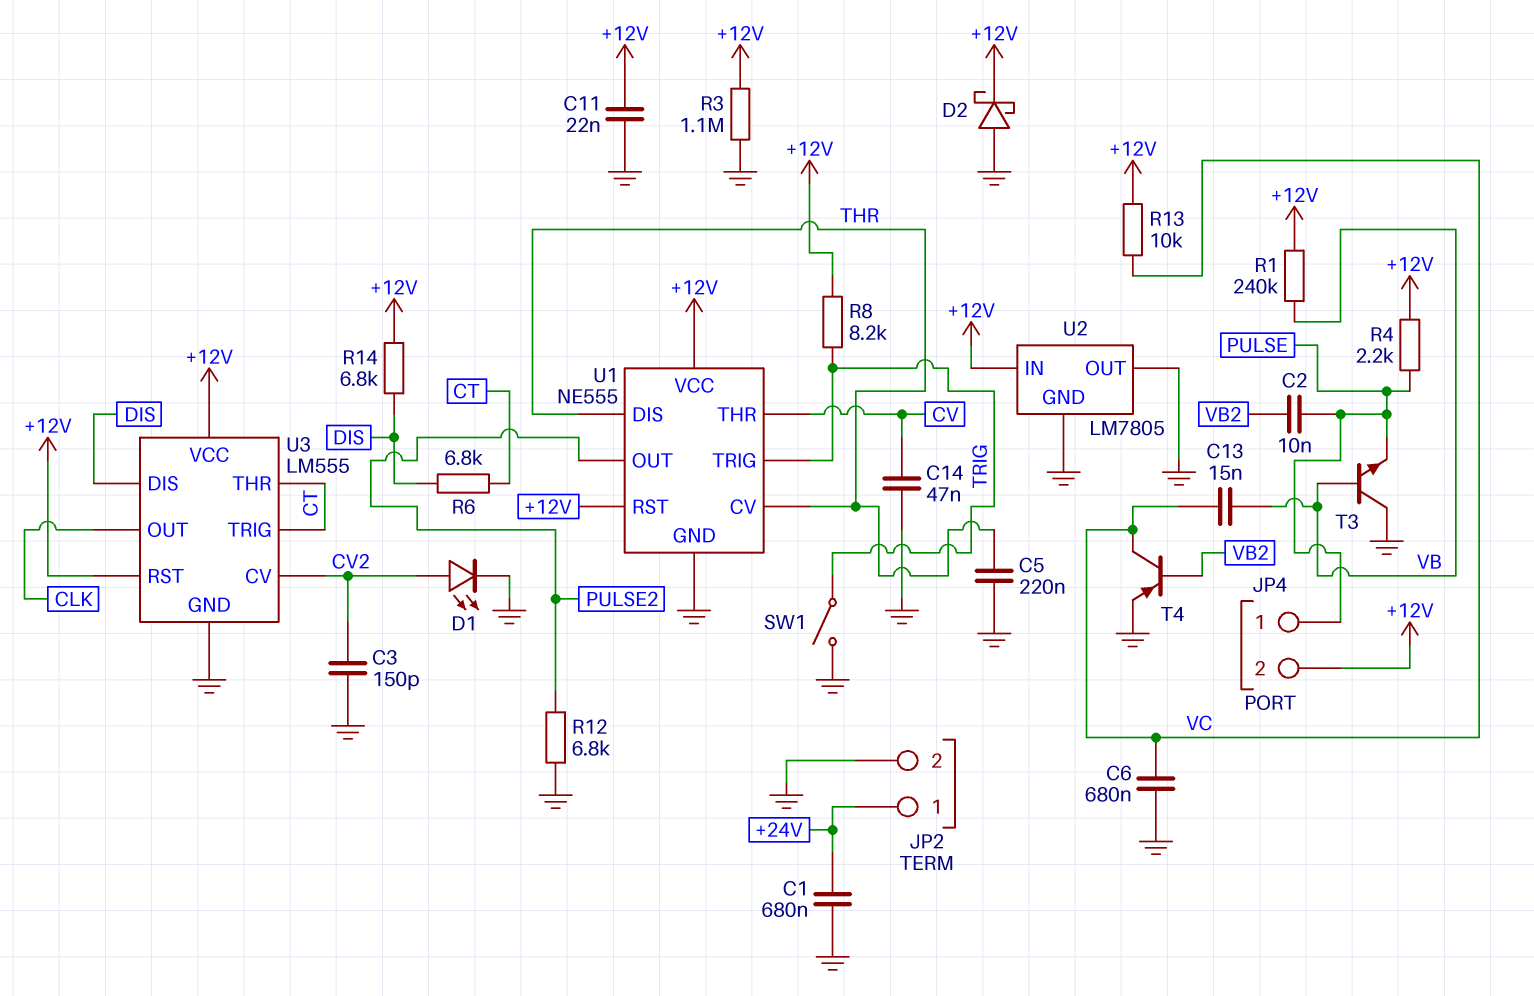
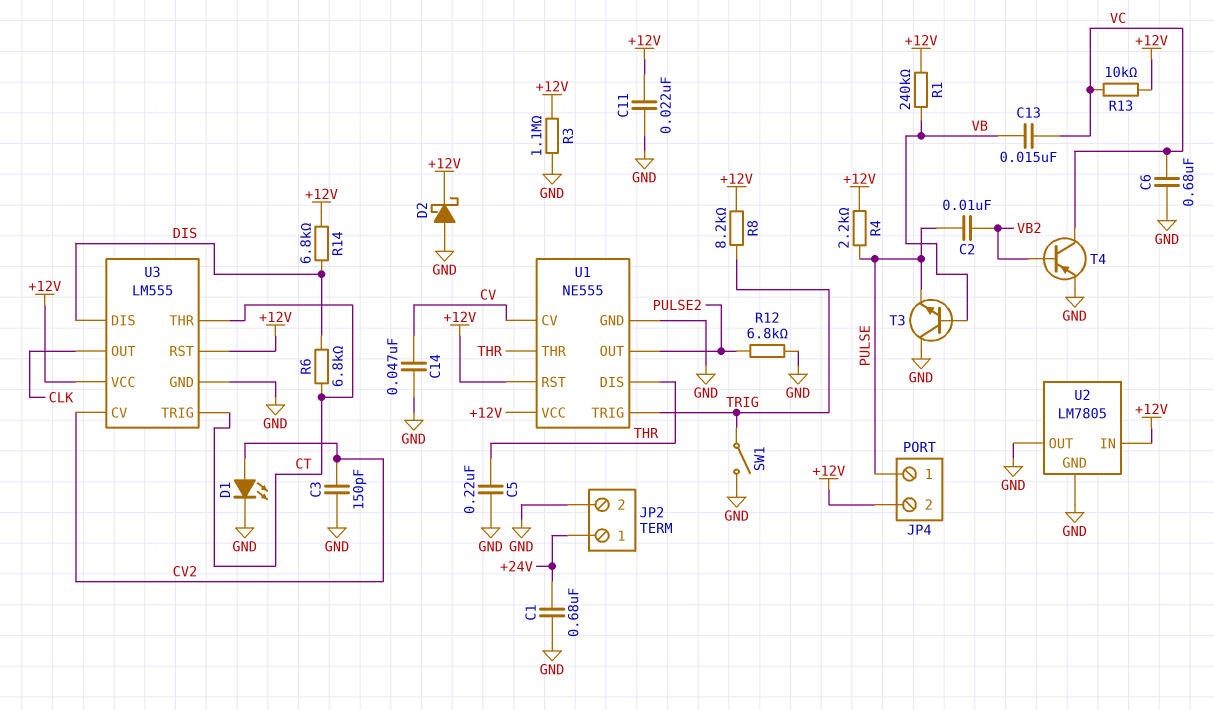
U1 pin CV: THR -> CV
U1 pin THR: CV -> THR

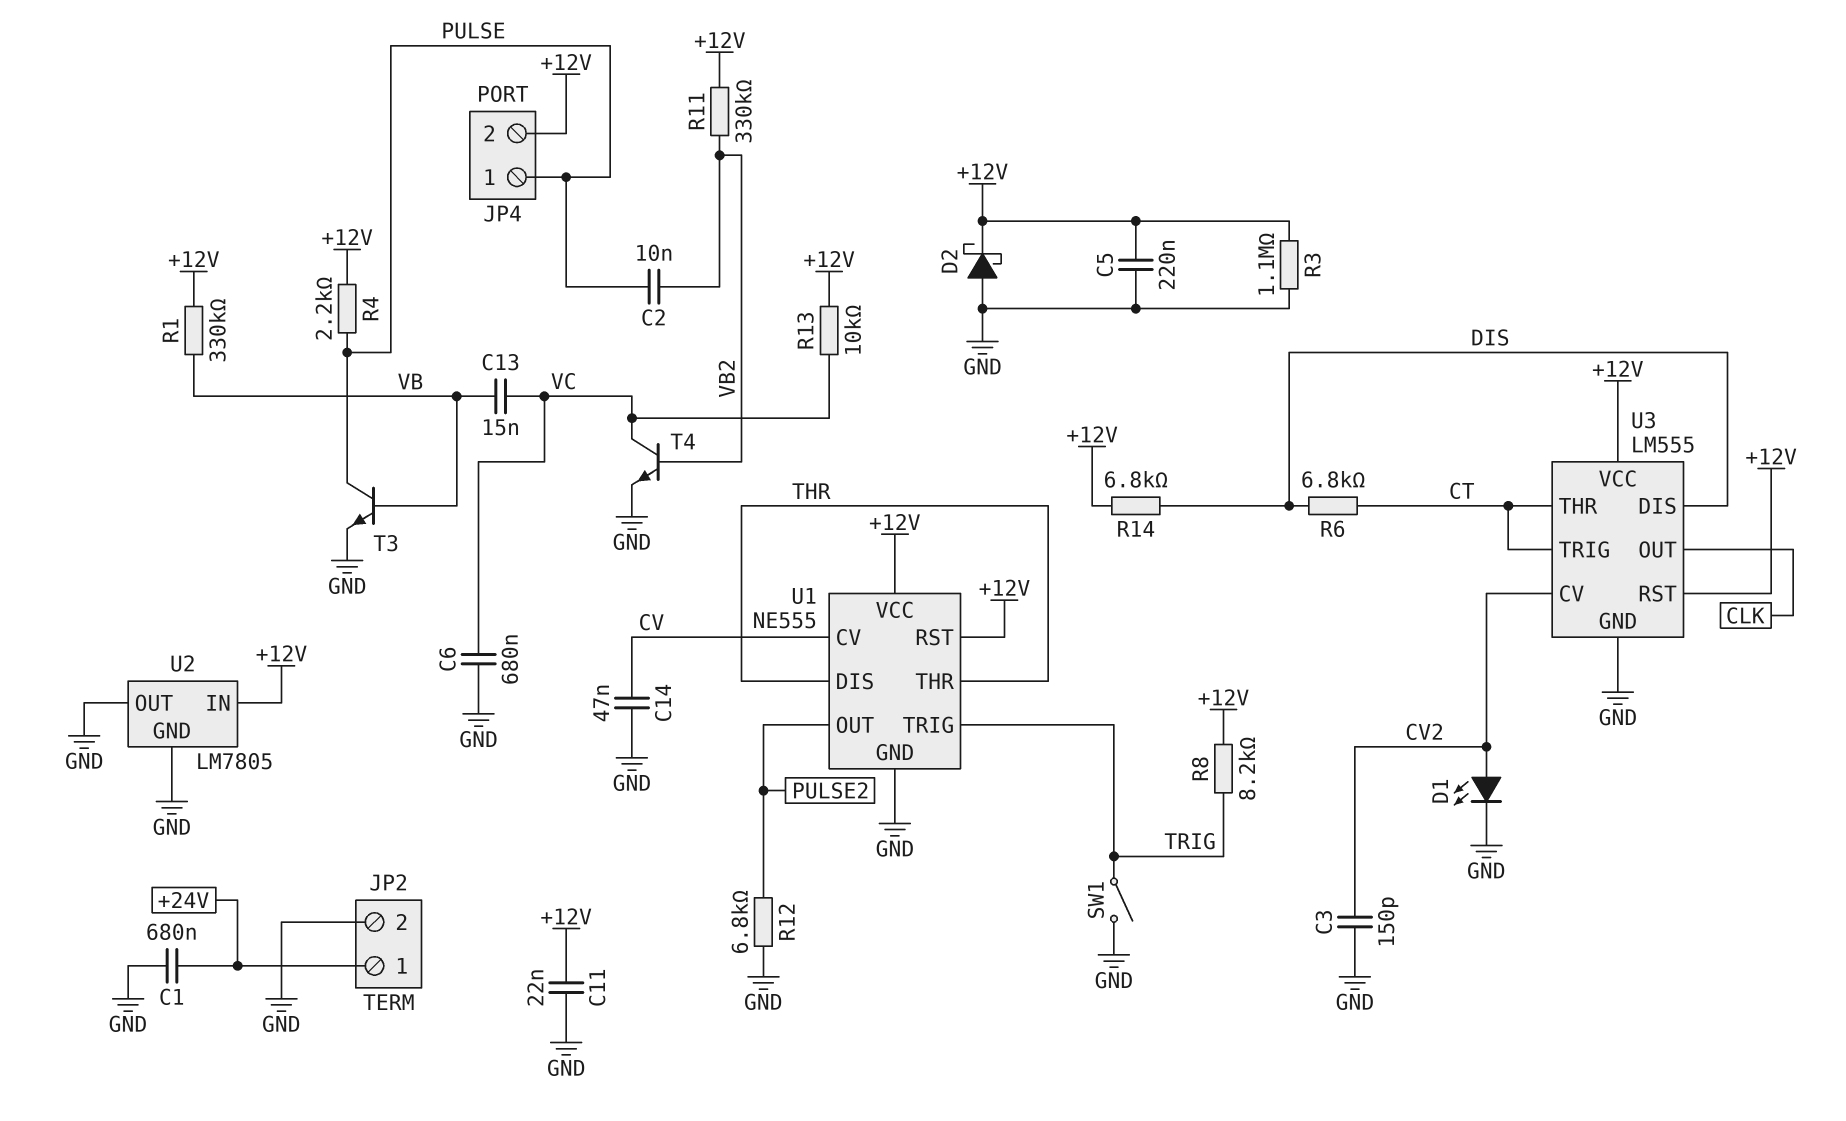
C5: 220nF (GND, THR) -> 220nF (+12V, GND)
R1: 240k (+12V, VB) -> 330k (+12V, VB)
R11: none -> 330k (+12V, VB2)
T3: NPN (B VB, C GND, E PULSE) -> NPN (B VB, C PULSE, E GND)
T4: PNP (B VB2, C VC, E GND) -> NPN (B VB2, C VC, E GND)

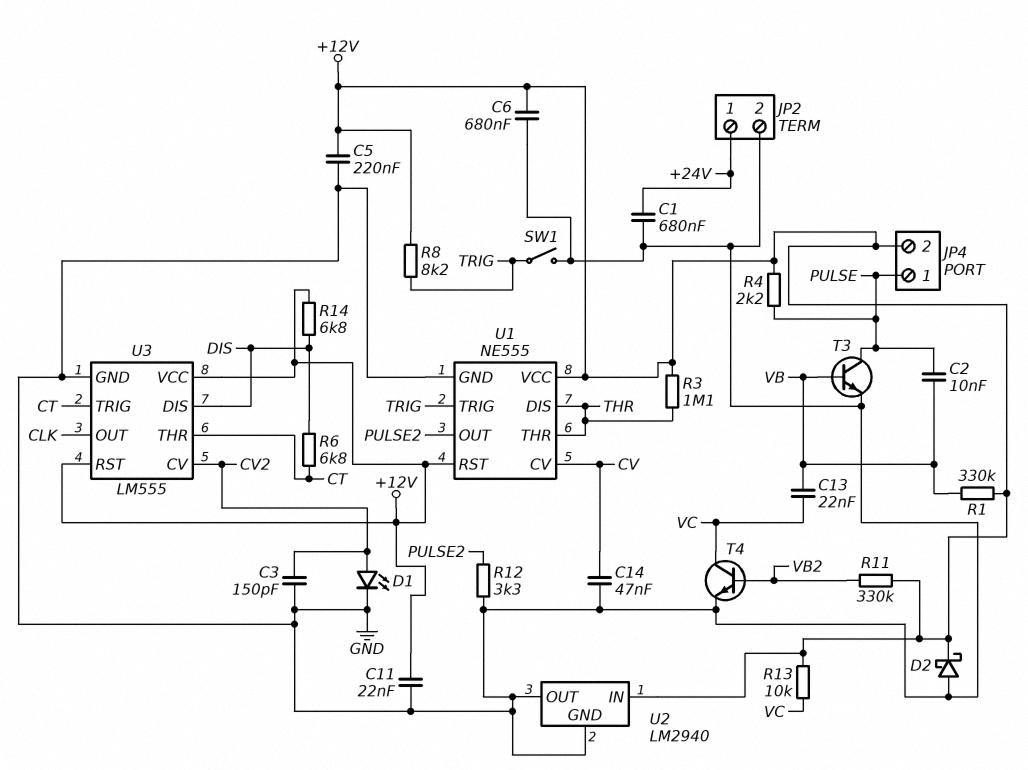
C2: 10nF (PULSE, VB2) -> 10nF (PULSE, VB)
C6: 680nF (GND, VC) -> 680nF (+12V, GND)
C13: 15nF (VB, VC) -> 22nF (VB, VC)
R3: 1.1M (+12V, GND) -> 1.1M (+12V, THR)
R12: 6.8k (GND, PULSE2) -> 3.3k (GND, PULSE2)
U2: LM7805 -> LM2940

